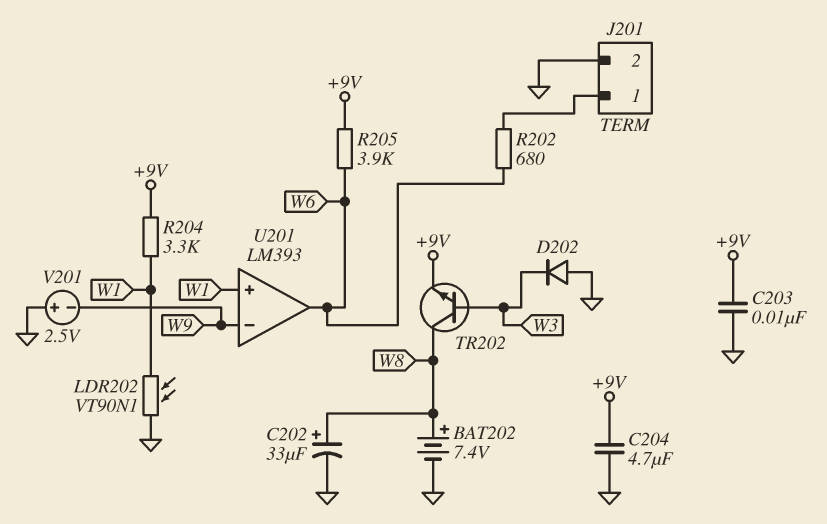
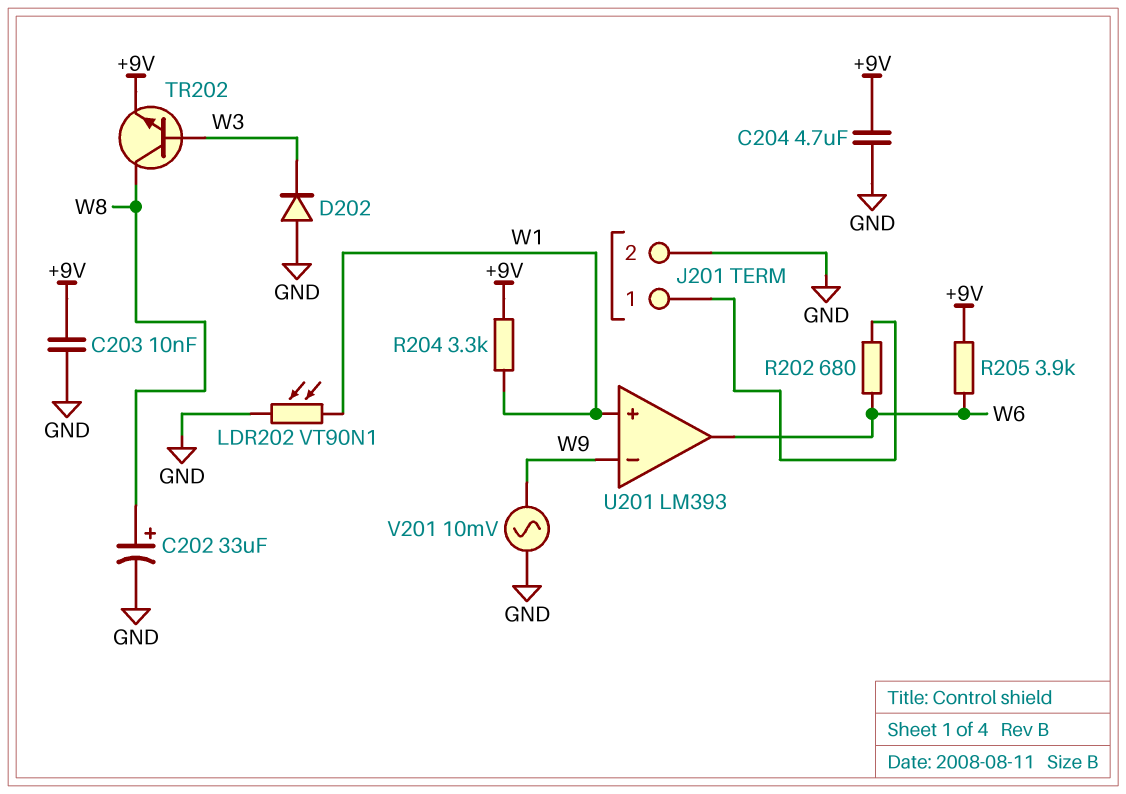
BAT202: 7.4V (plus W8, minus GND) -> none
V201: 2.5V (plus GND, minus W9) -> AC 10mV (GND, W9)

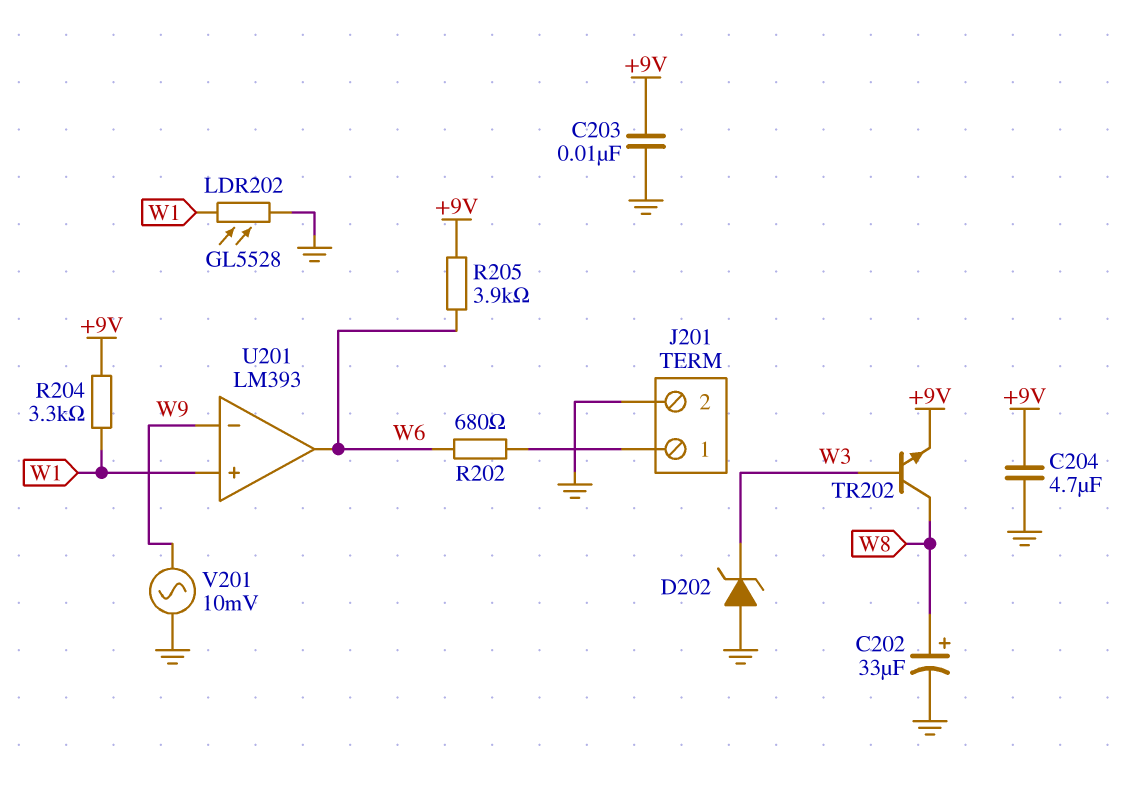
D202: diode (A GND, K W3) -> zener (A GND, K W3)
LDR202: VT90N1 (GND, W1) -> GL5528 (GND, W1)

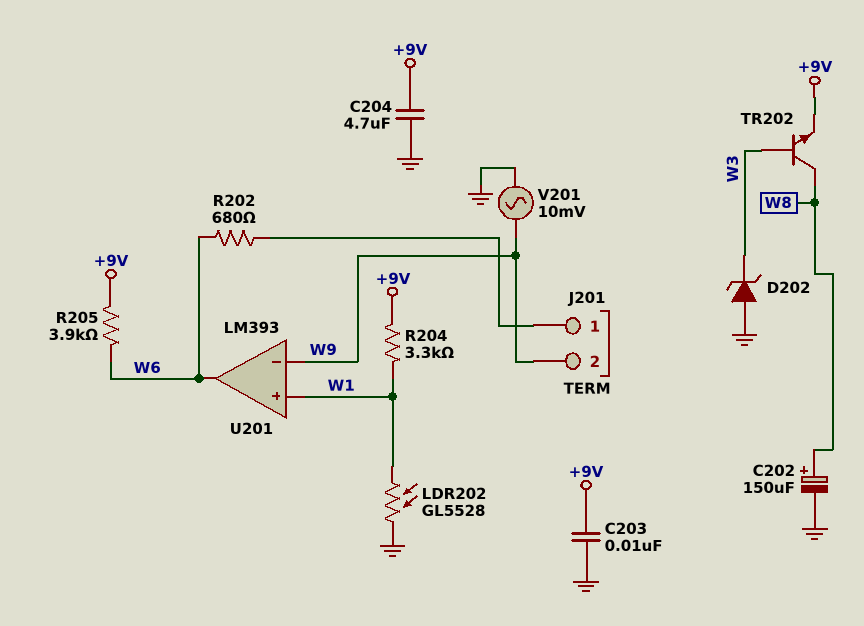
C202: 33uF (plus W8, minus GND) -> 150uF (plus W8, minus GND)
J201 pin 2: GND -> W9

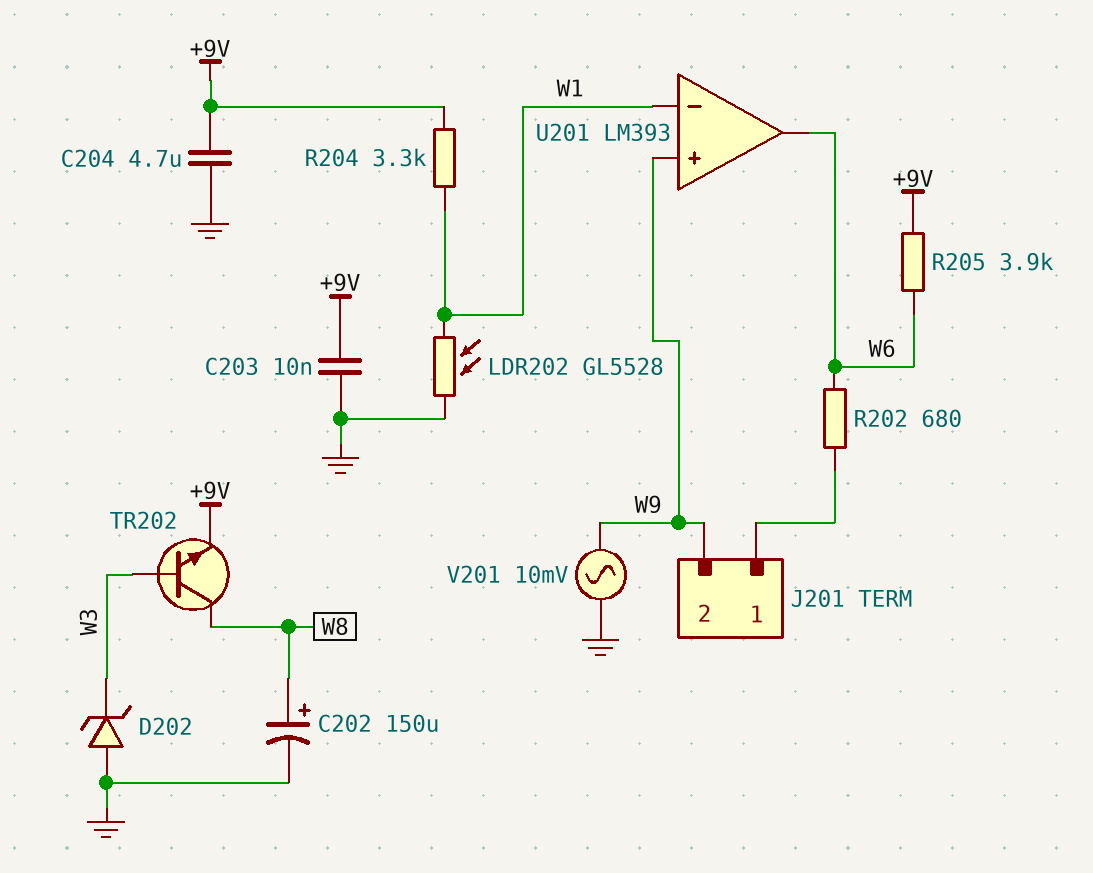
U201 pin in+: W1 -> W9
U201 pin in-: W9 -> W1

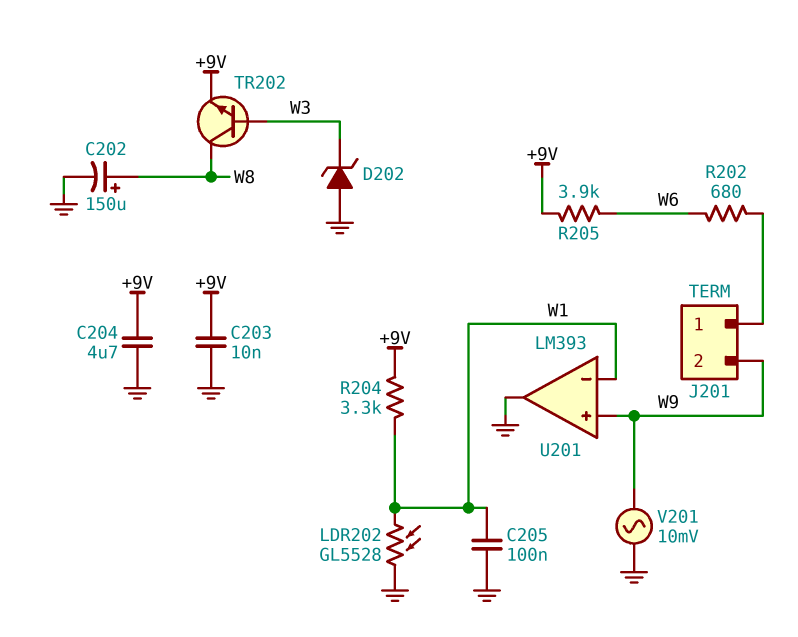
C205: none -> 100nF (GND, W1)
U201 pin out: W6 -> GND

